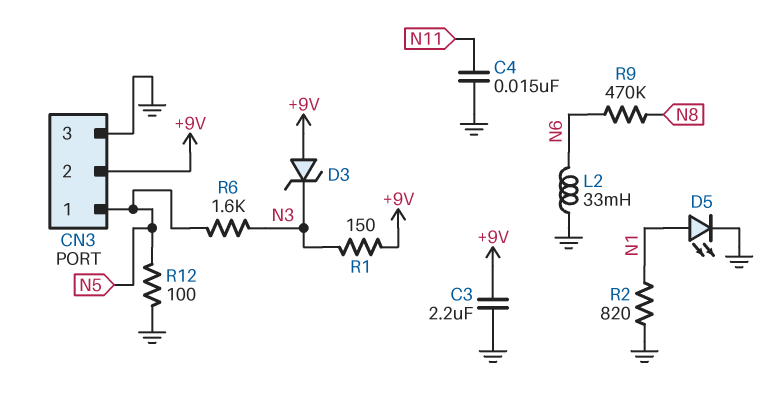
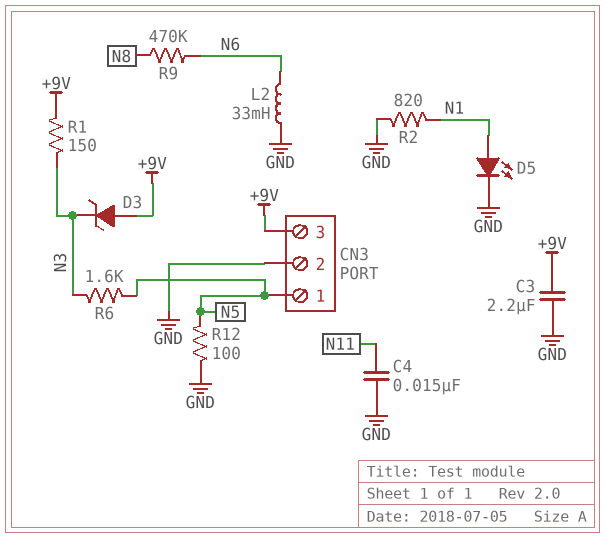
CN3 pin 2: +9V -> GND
CN3 pin 3: GND -> +9V

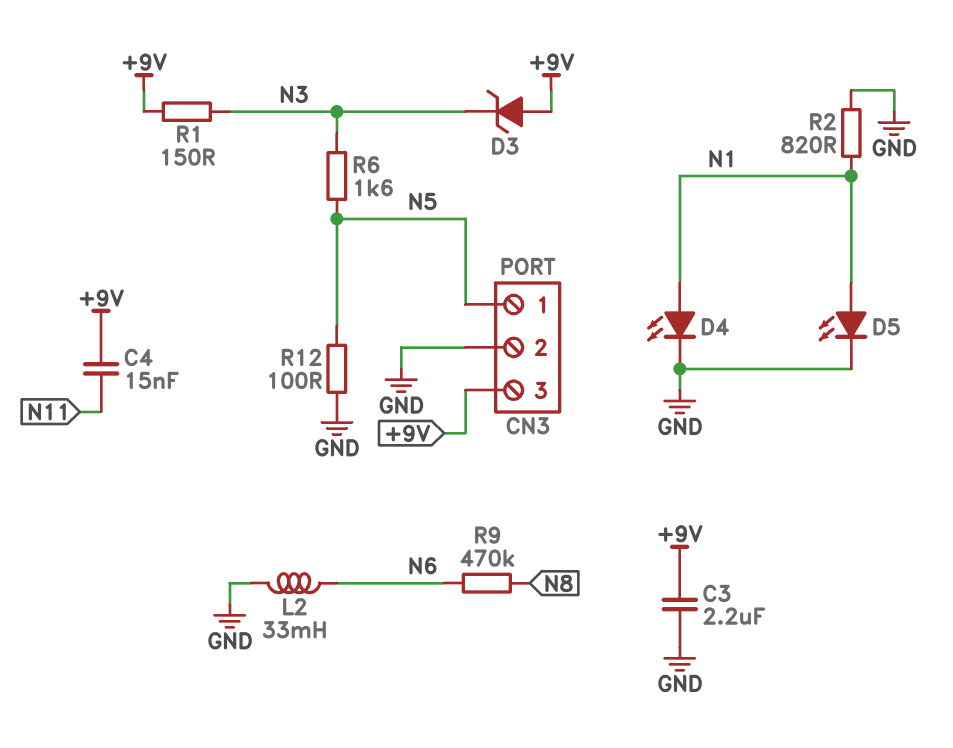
C4: 15nF (GND, N11) -> 15nF (+9V, N11)
D4: none -> LED (A N1, K GND)

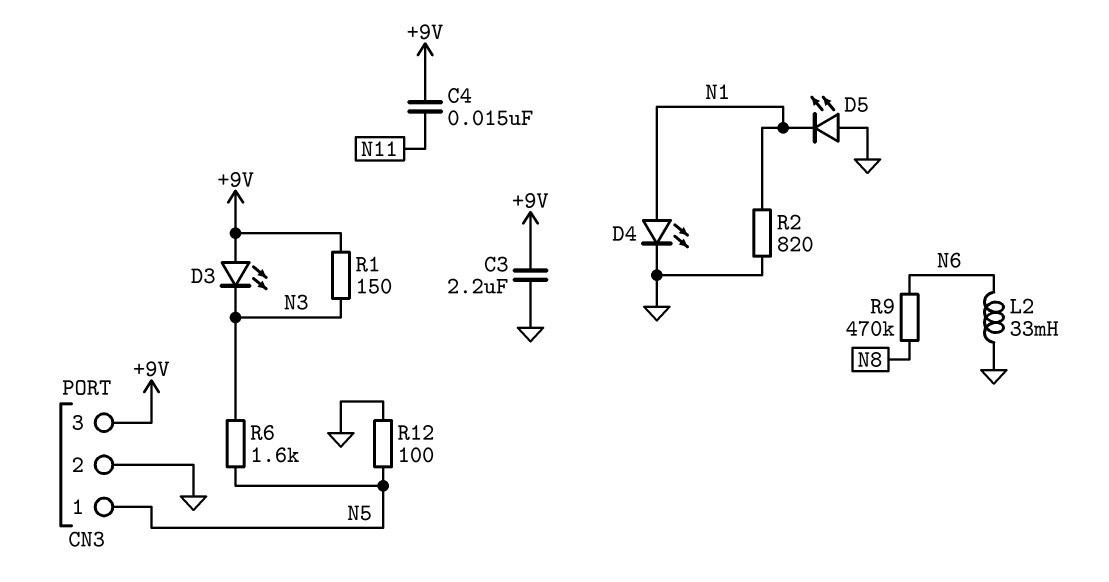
D3: zener (A +9V, K N3) -> LED (A +9V, K N3)
D5: LED (A N1, K GND) -> LED (A GND, K N1)

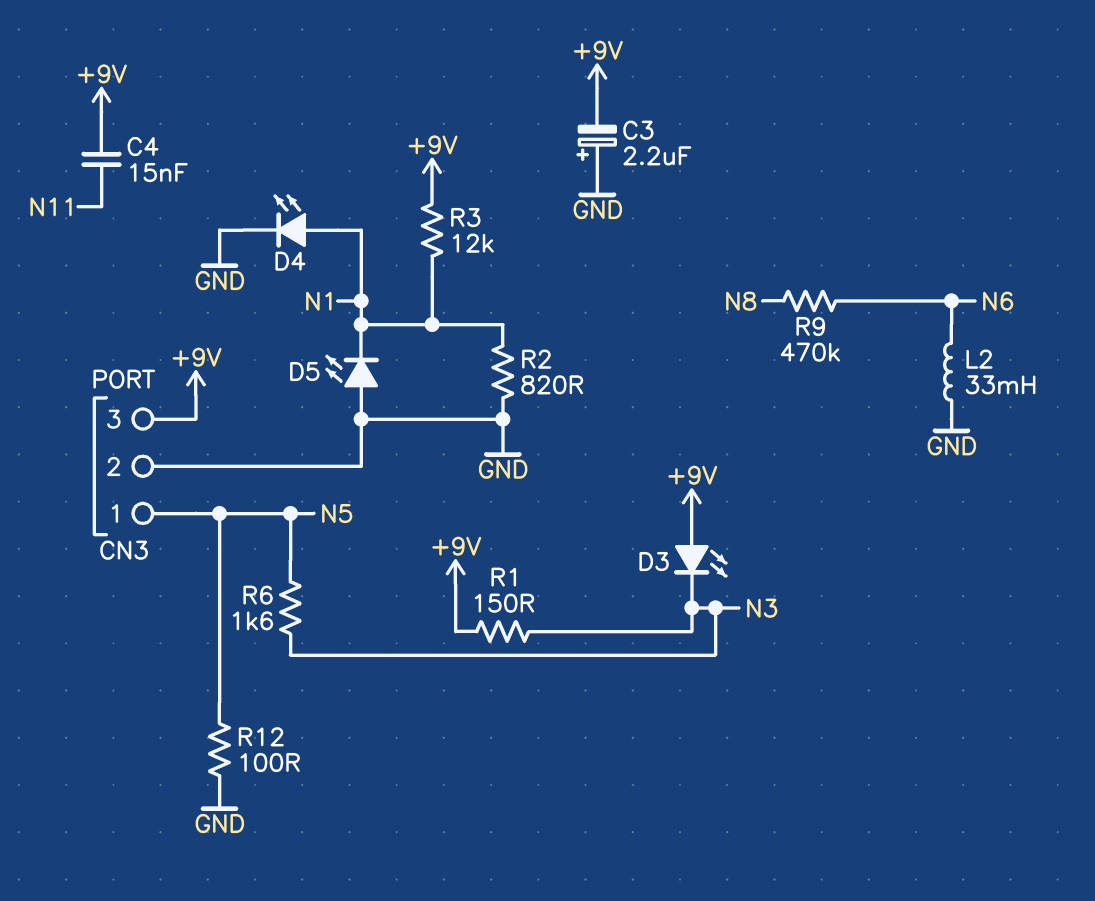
C3: 2.2uF (+9V, GND) -> 2.2uF (plus GND, minus +9V)
R3: none -> 12k (+9V, N1)

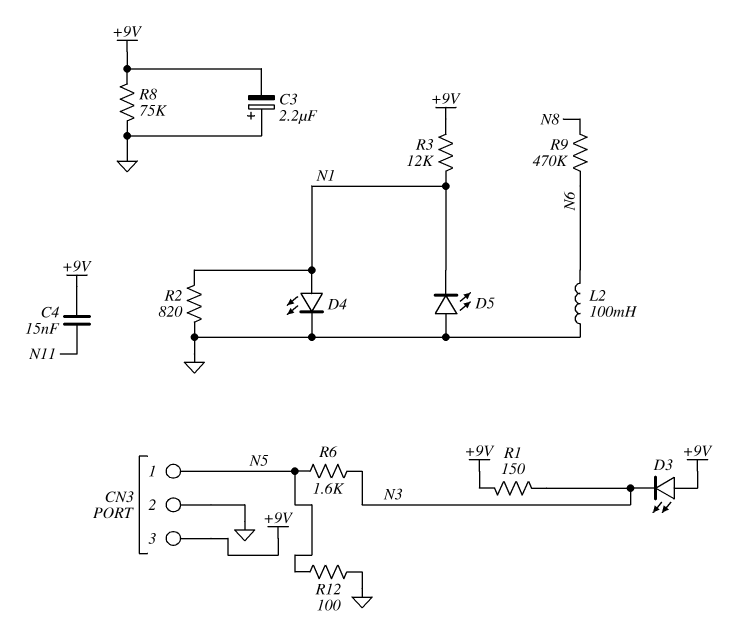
L2: 33mH (GND, N6) -> 100mH (GND, N6)
R8: none -> 75k (+9V, GND)

